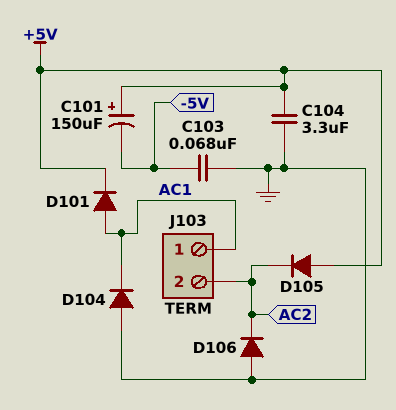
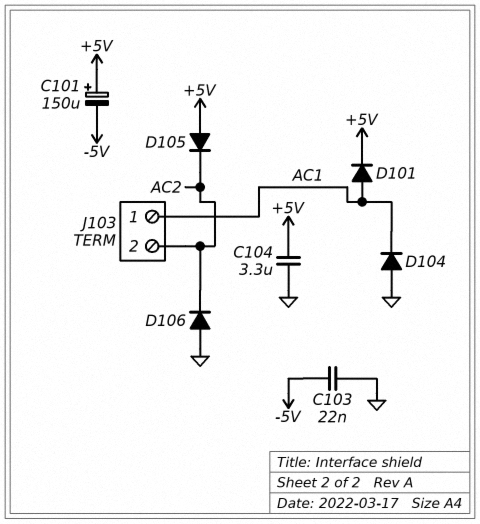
C103: 68nF (-5V, GND) -> 22nF (-5V, GND)

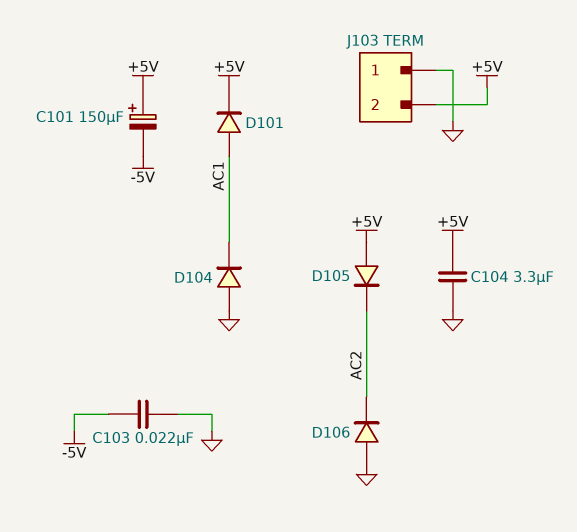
J103 pin 1: AC1 -> GND
J103 pin 2: AC2 -> +5V

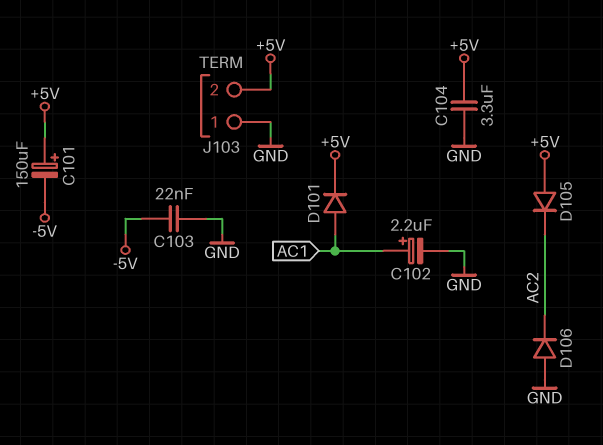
C102: none -> 2.2uF (plus AC1, minus GND)
D104: diode (A GND, K AC1) -> none

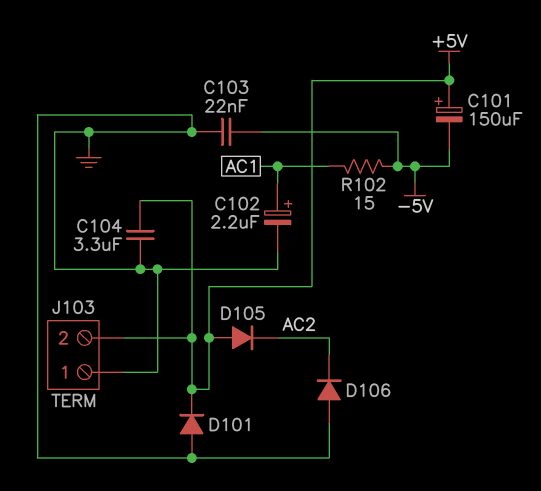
D101: diode (A AC1, K +5V) -> diode (A GND, K +5V)
R102: none -> 15 (-5V, AC1)

